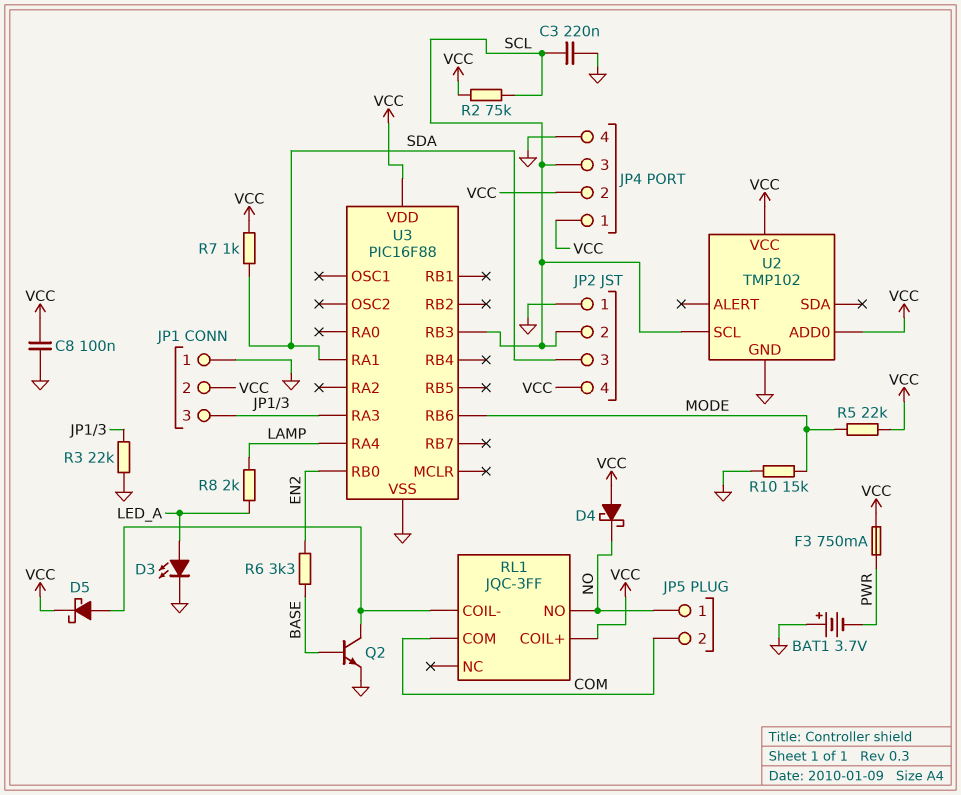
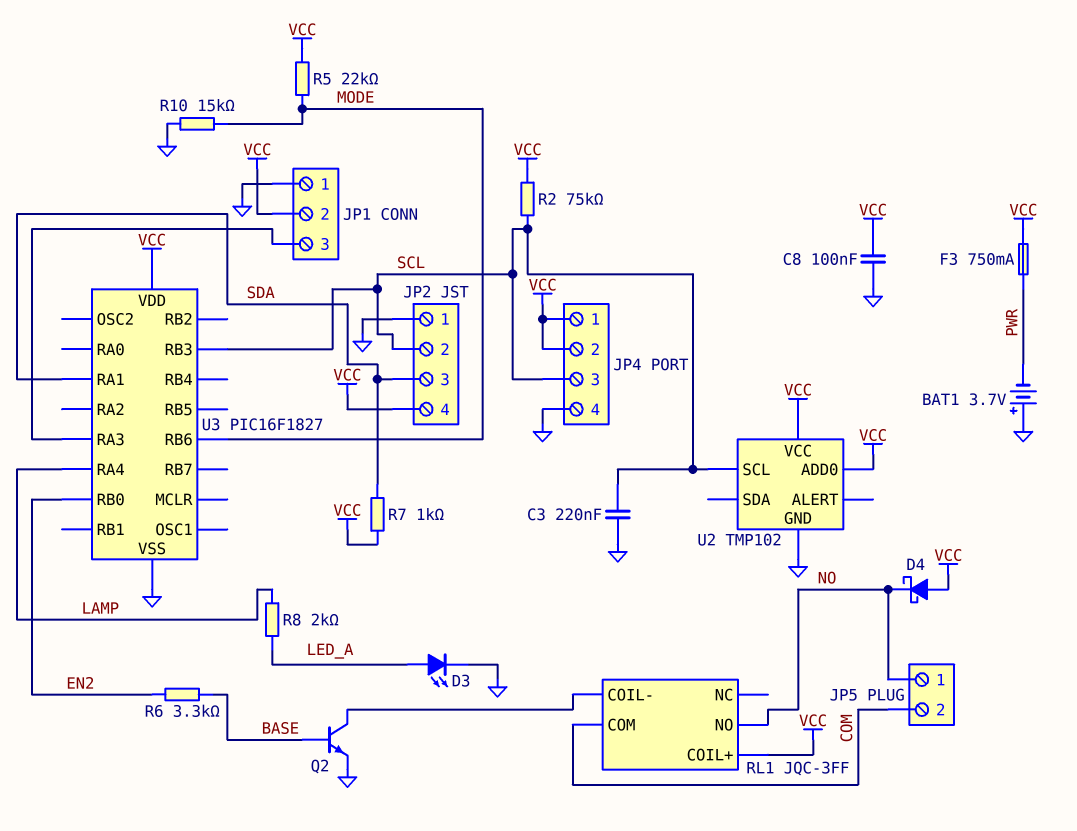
D5: schottky (A RL1/COIL-, K VCC) -> none
R3: 22k (GND, JP1/3) -> none
U3: PIC16F88 -> PIC16F1827

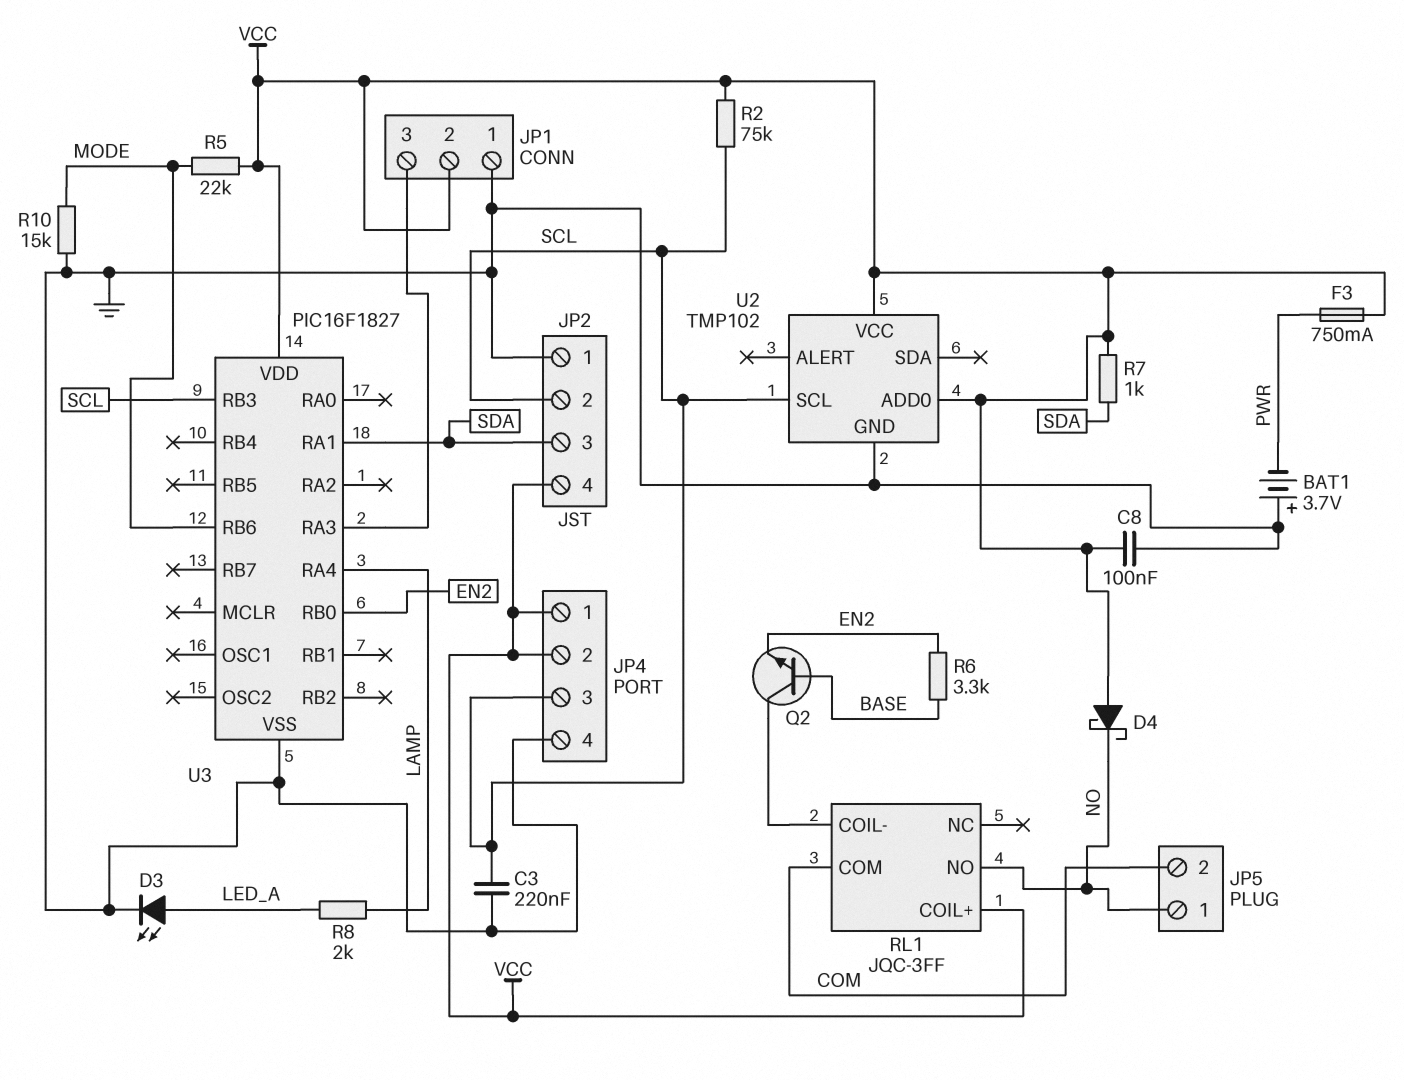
Q2: NPN (B BASE, C RL1/COIL-, E GND) -> NPN (B BASE, C RL1/COIL-, E EN2)

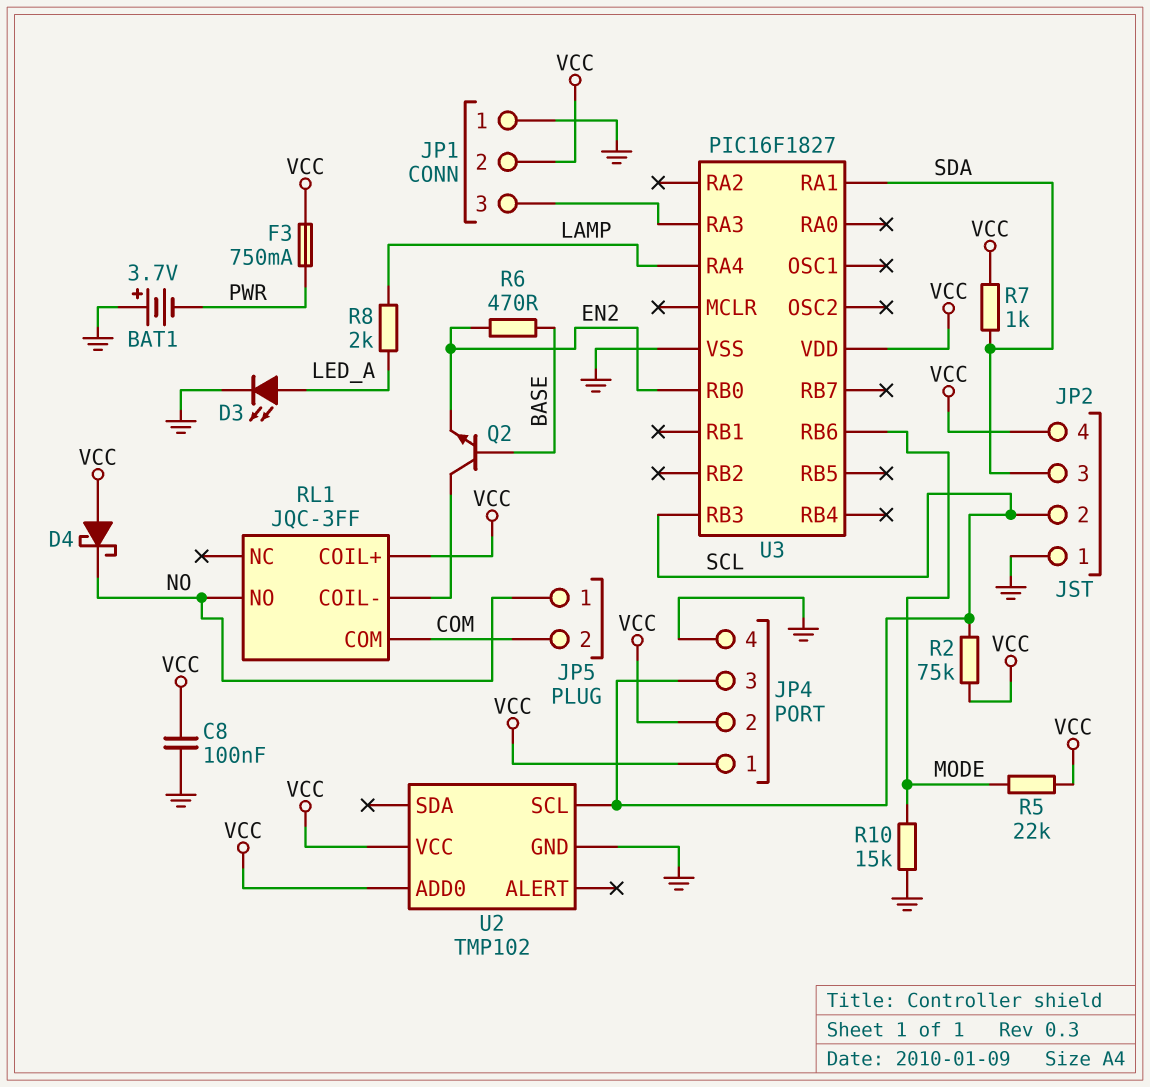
C3: 220nF (GND, SCL) -> none
R6: 3.3k (BASE, EN2) -> 470 (BASE, EN2)

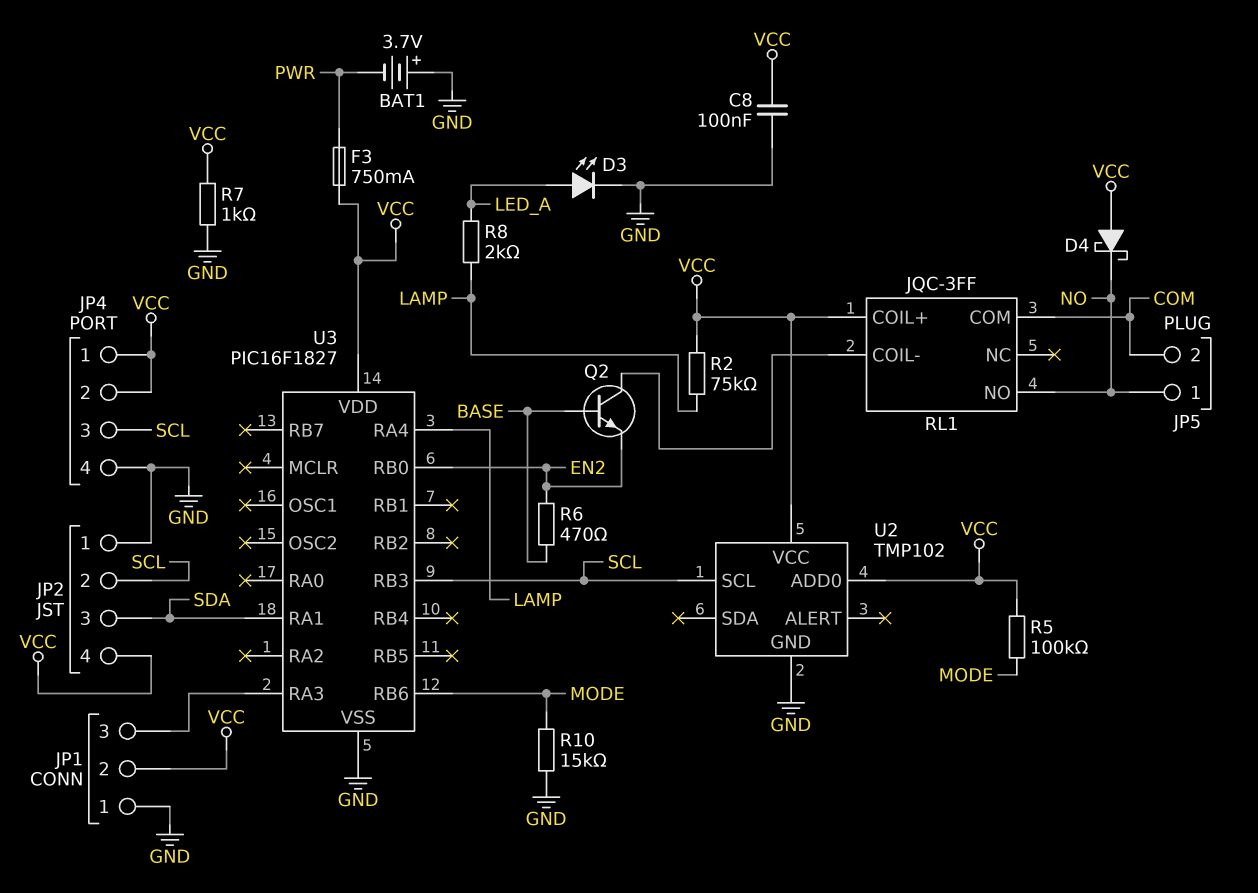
R2: 75k (SCL, VCC) -> 75k (LAMP, VCC)
R5: 22k (MODE, VCC) -> 100k (MODE, VCC)
R7: 1k (SDA, VCC) -> 1k (GND, VCC)

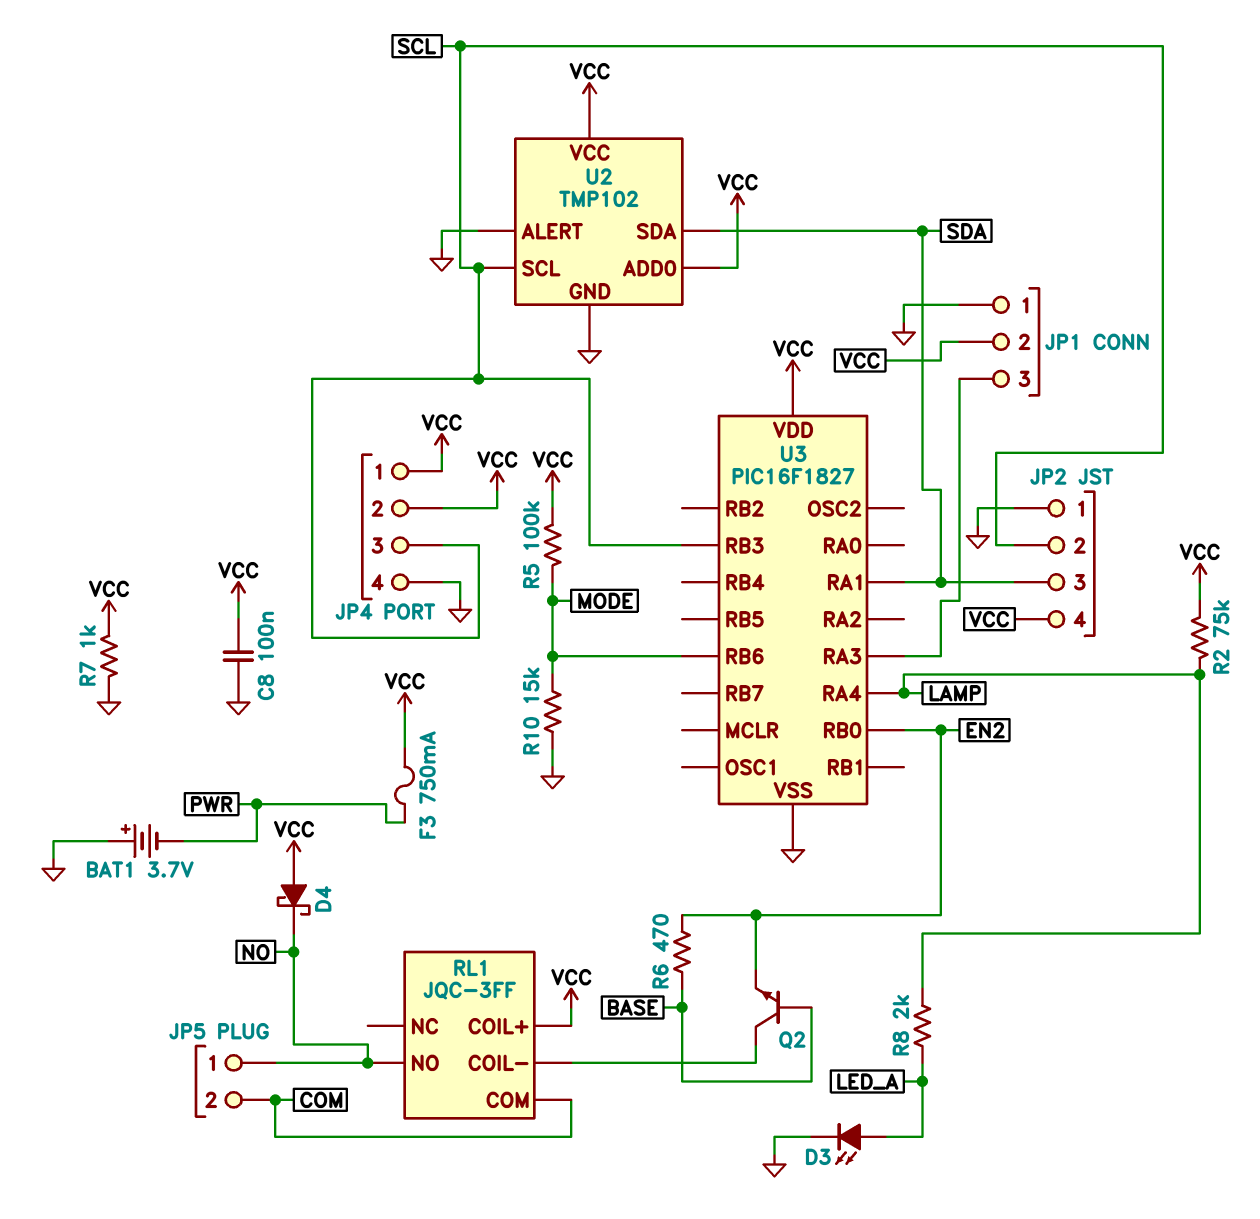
U2 pin ALERT: none -> GND
U2 pin SDA: none -> SDA

